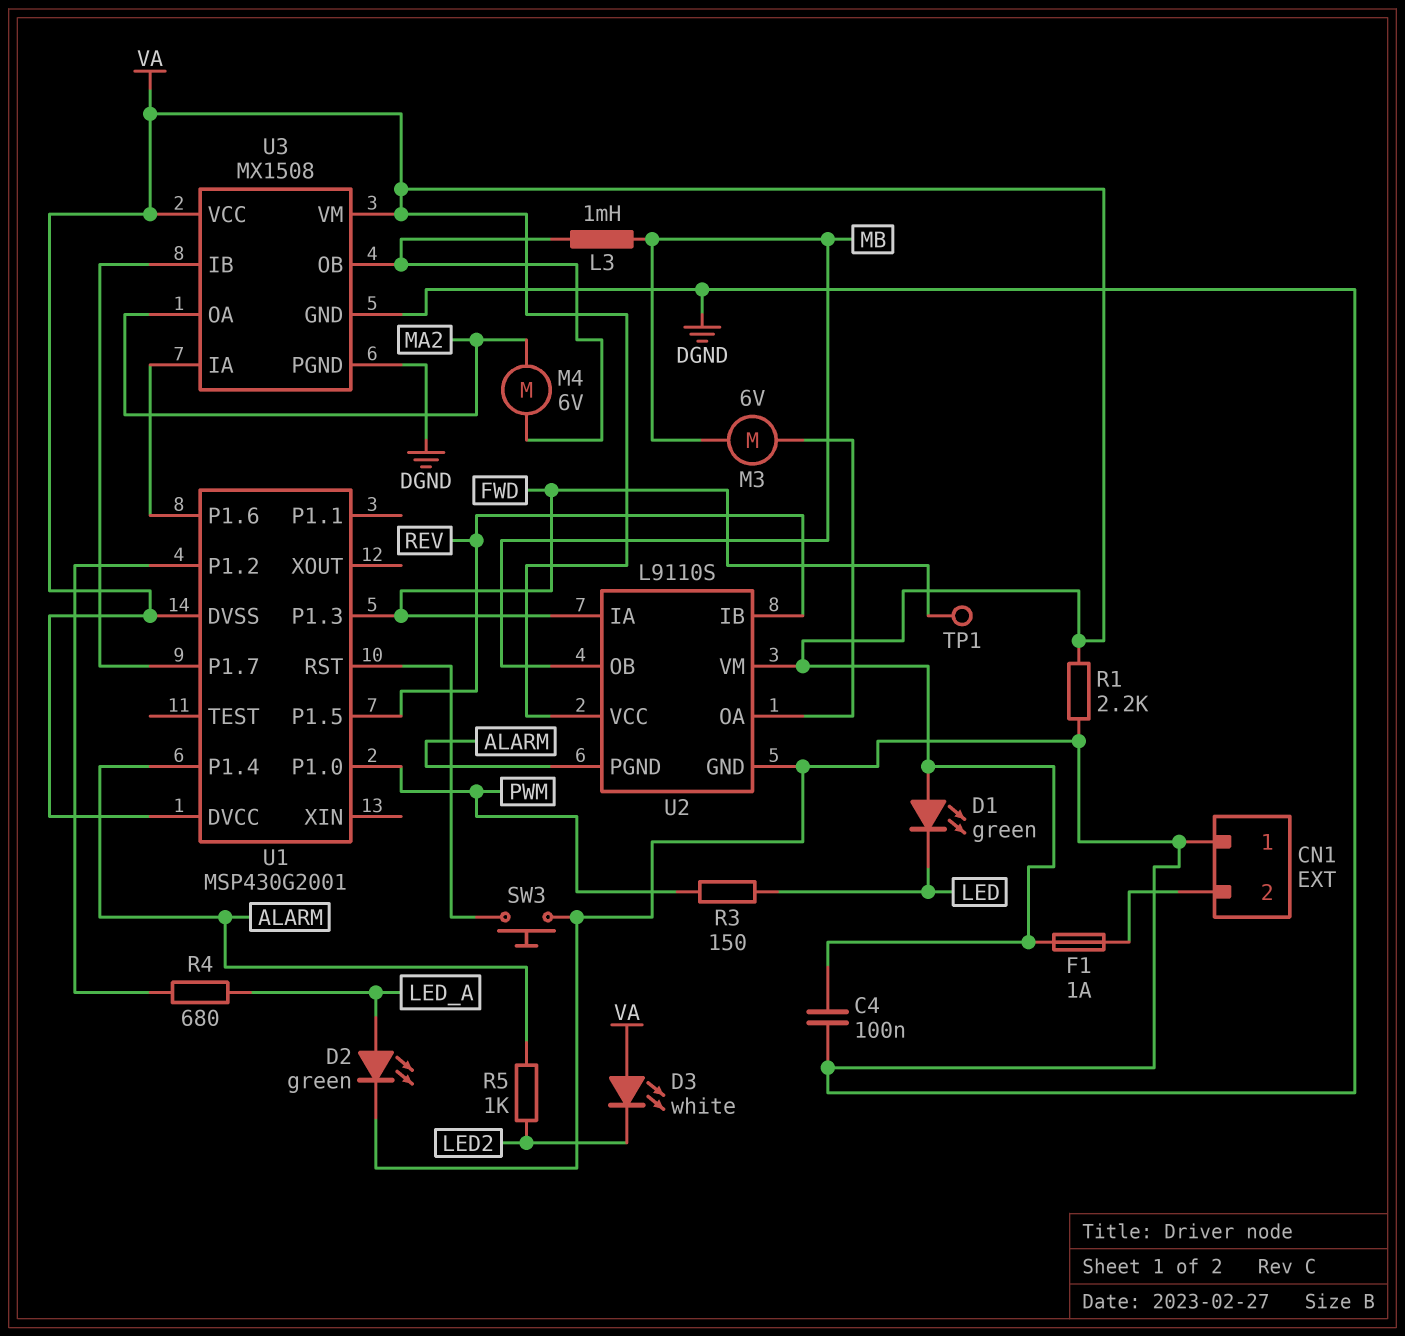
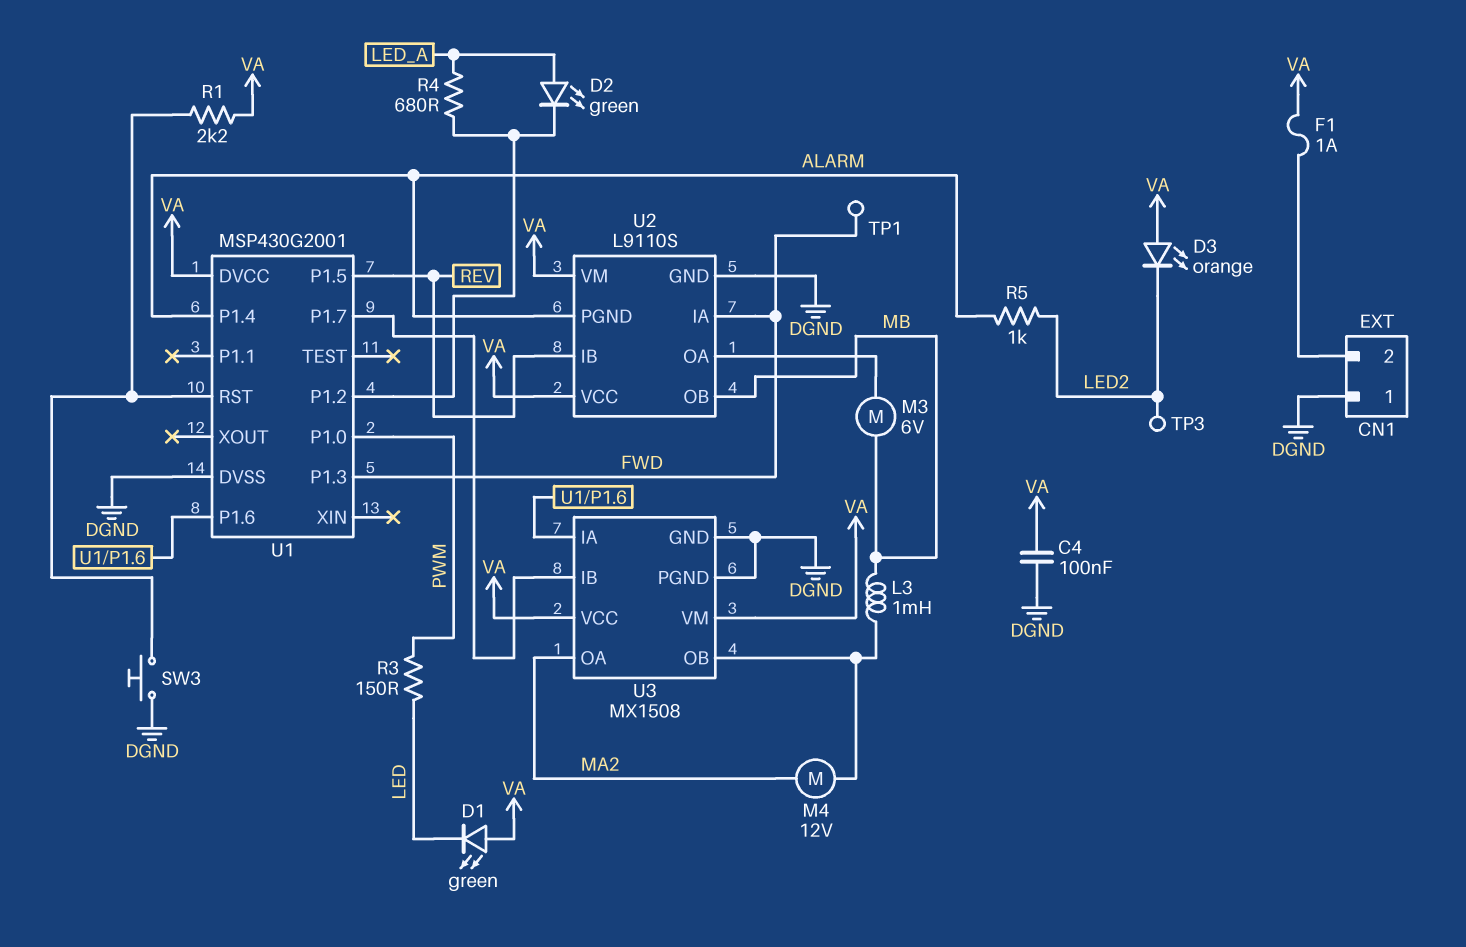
D2: LED green (A LED_A, K DGND) -> LED green (A LED_A, K U1/P1.2)
D3: LED white (A VA, K LED2) -> LED orange (A VA, K LED2)
M4: motor 6V (MA2, U3/OB) -> motor 12V (MA2, U3/OB)
R1: 2.2k (DGND, VA) -> 2.2k (U1/RST, VA)
TP3: none -> test point (LED2)
U1 pin DVSS: VA -> DGND

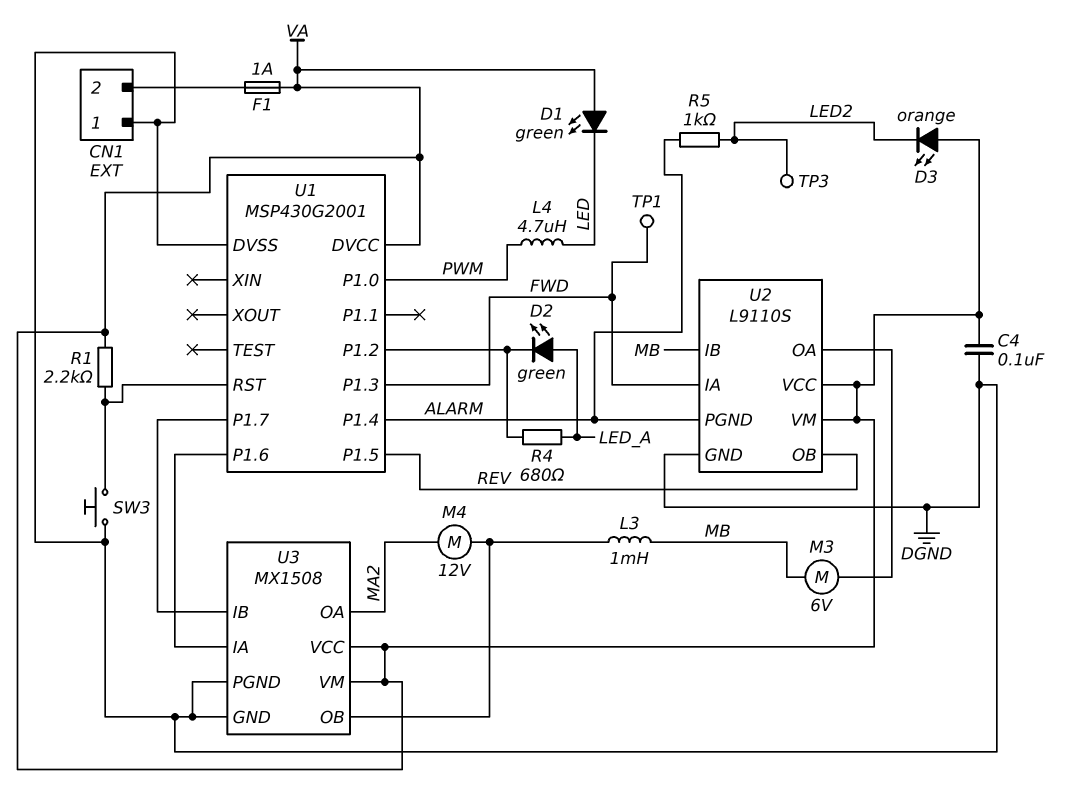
L4: none -> 4.7uH (LED, PWM)
R3: 150 (LED, PWM) -> none
U2 pin IB: REV -> MB
U2 pin OB: MB -> REV

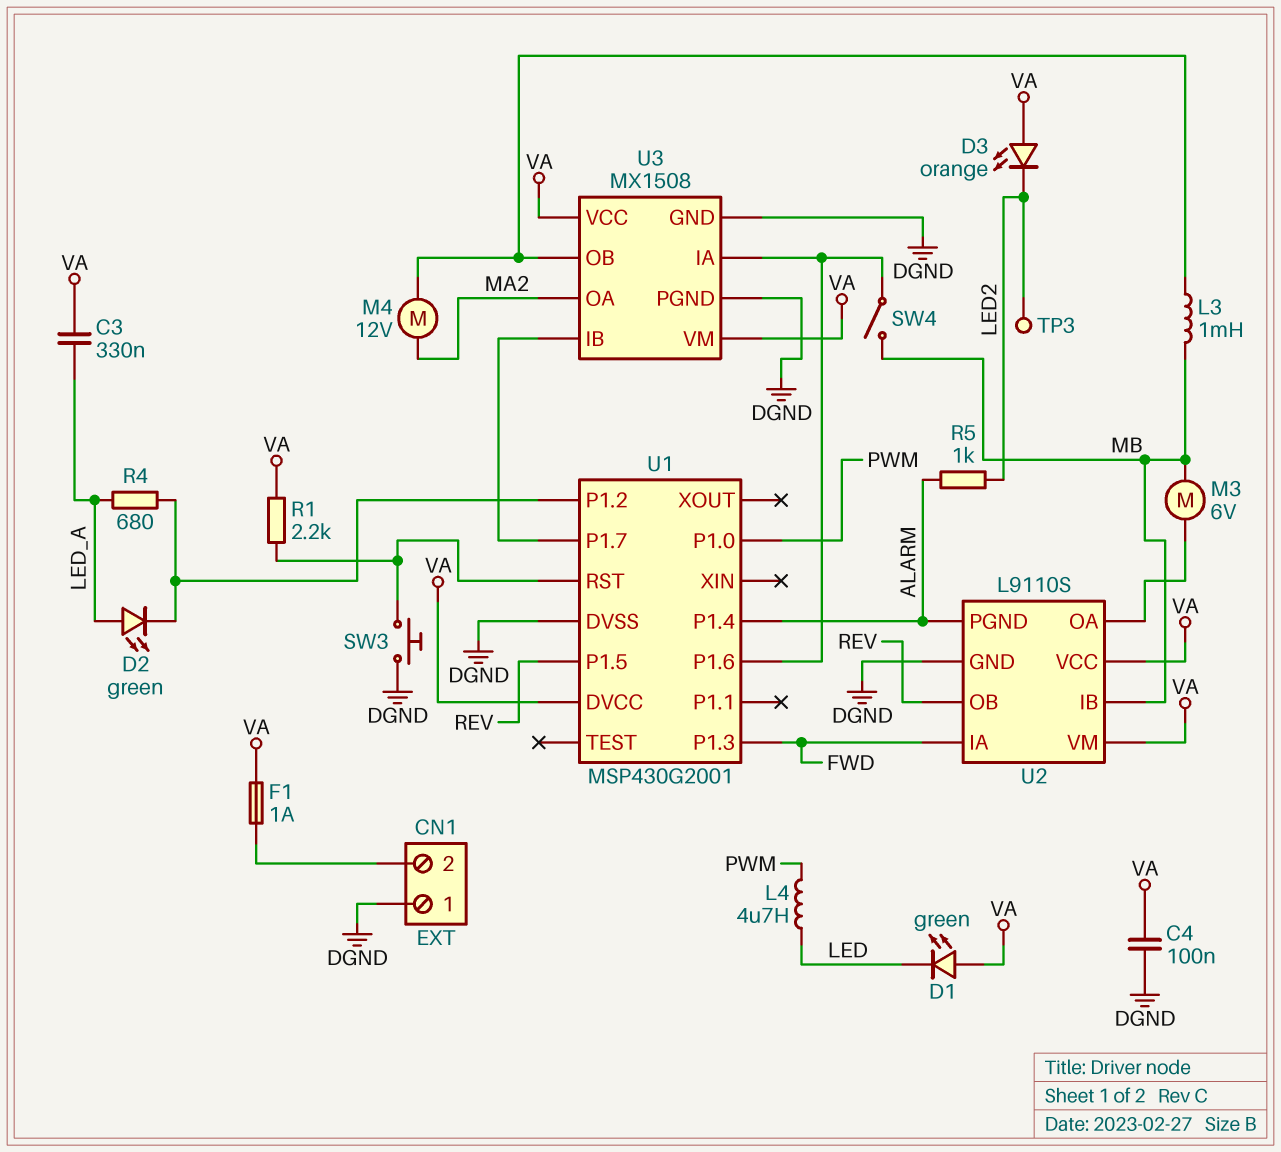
C3: none -> 330nF (LED_A, VA)
SW4: none -> switch (MB, U1/P1.6)
TP1: test point (FWD) -> none

